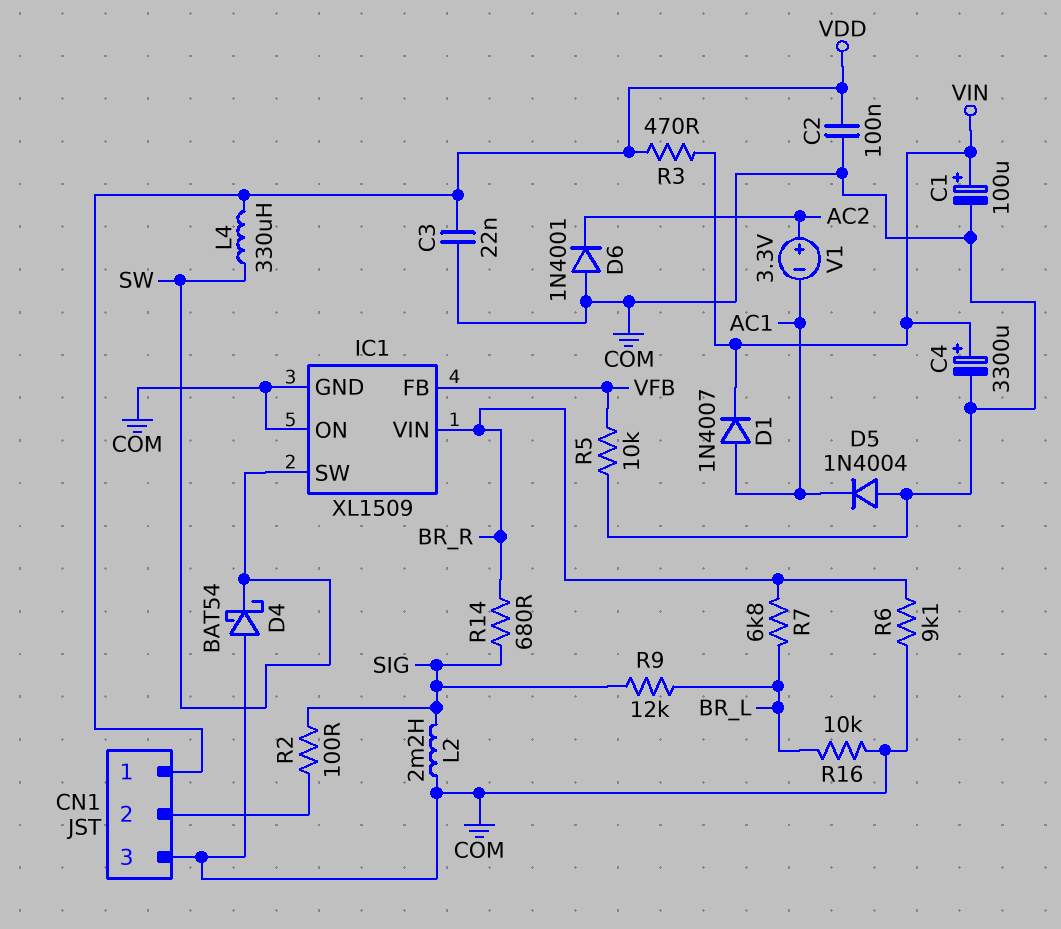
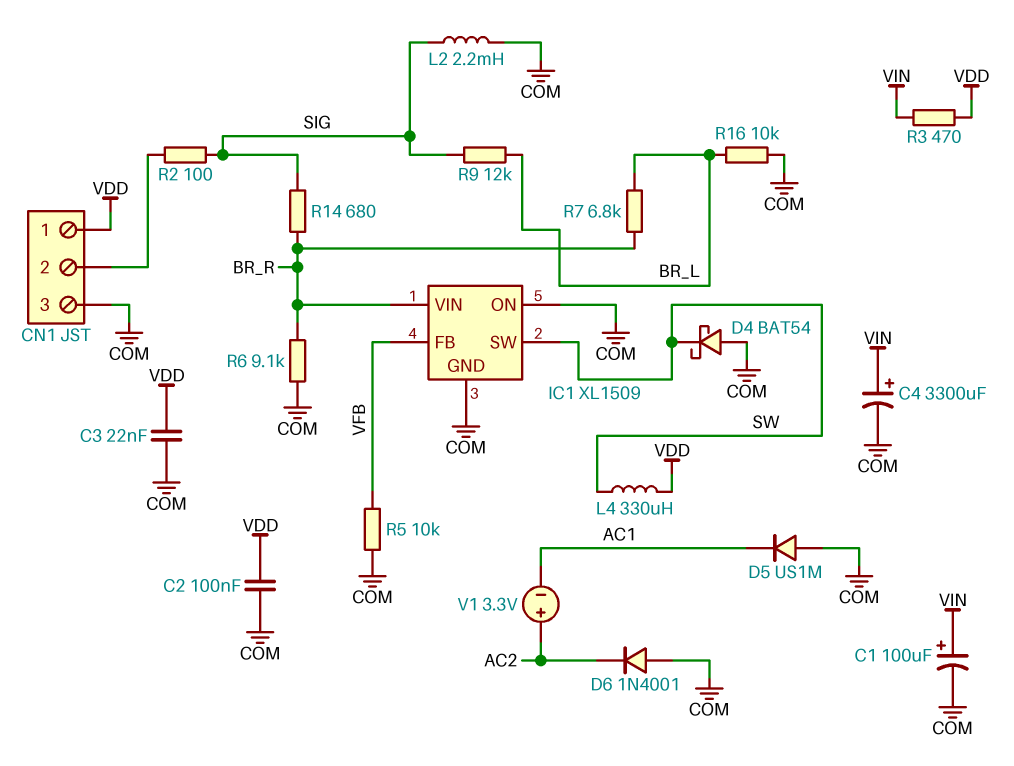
D1: diode 1N4007 (A AC1, K VIN) -> none
D5: diode 1N4004 (A COM, K AC1) -> diode US1M (A COM, K AC1)

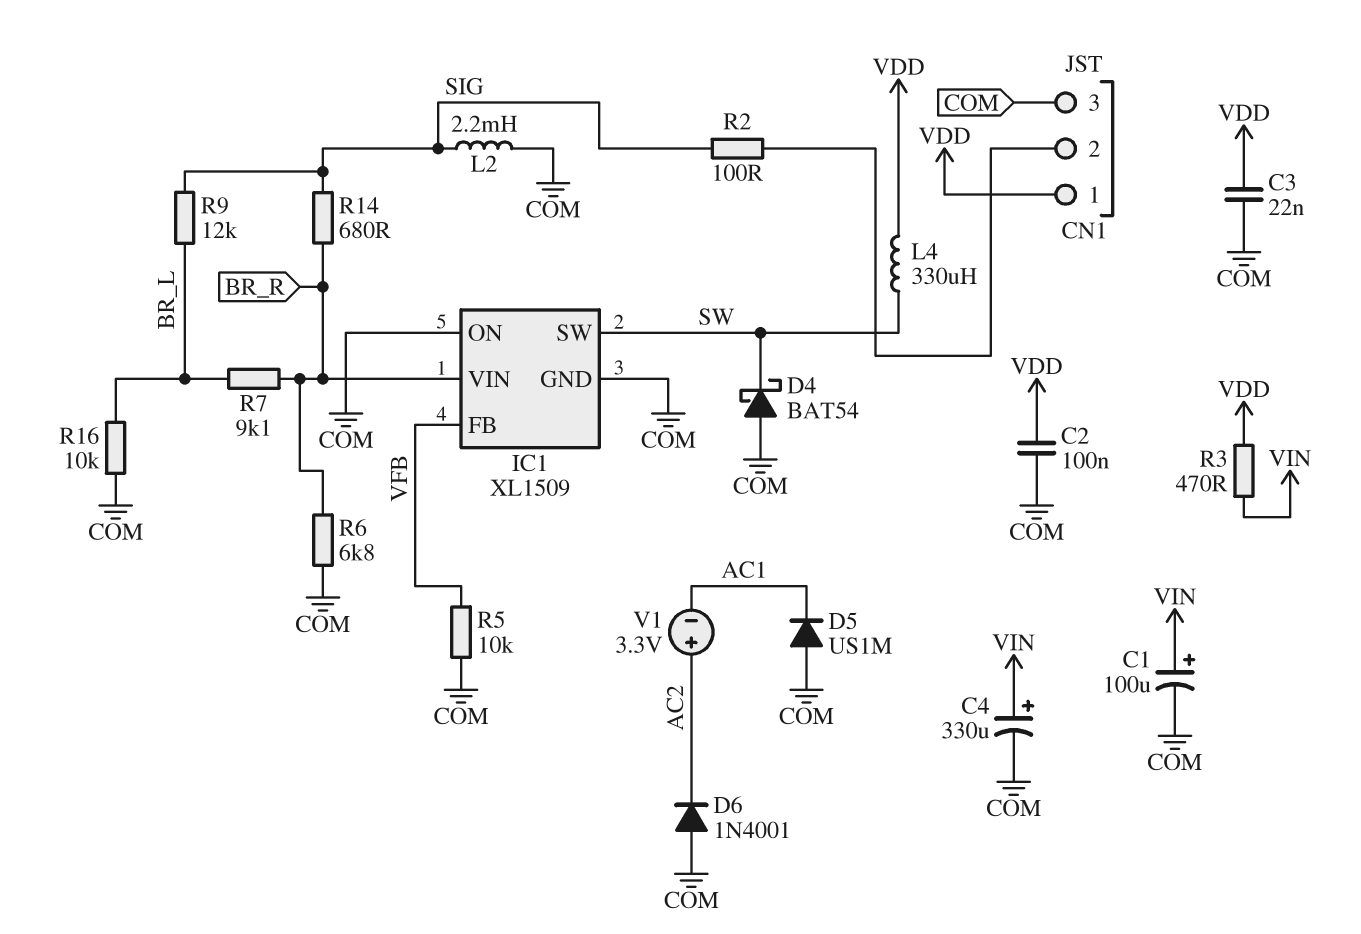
C4: 3300uF (plus VIN, minus COM) -> 330uF (plus VIN, minus COM)
R6: 9.1k (BR_R, COM) -> 6.8k (BR_R, COM)
R7: 6.8k (BR_L, BR_R) -> 9.1k (BR_L, BR_R)

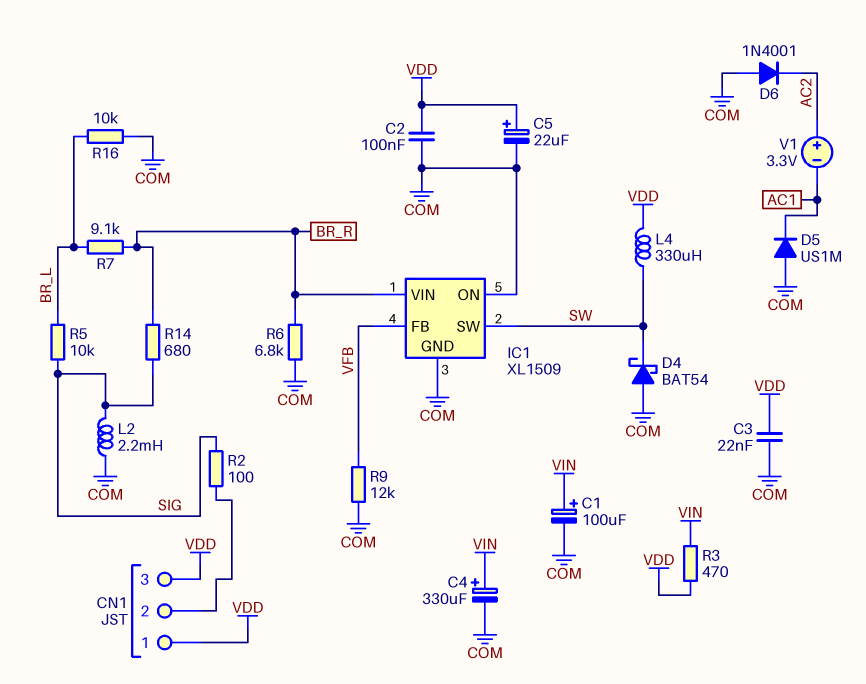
C5: none -> 22uF (plus VDD, minus COM)
CN1 pin 3: COM -> VDD
R5: 10k (COM, VFB) -> 10k (BR_L, SIG)
R9: 12k (BR_L, SIG) -> 12k (COM, VFB)

